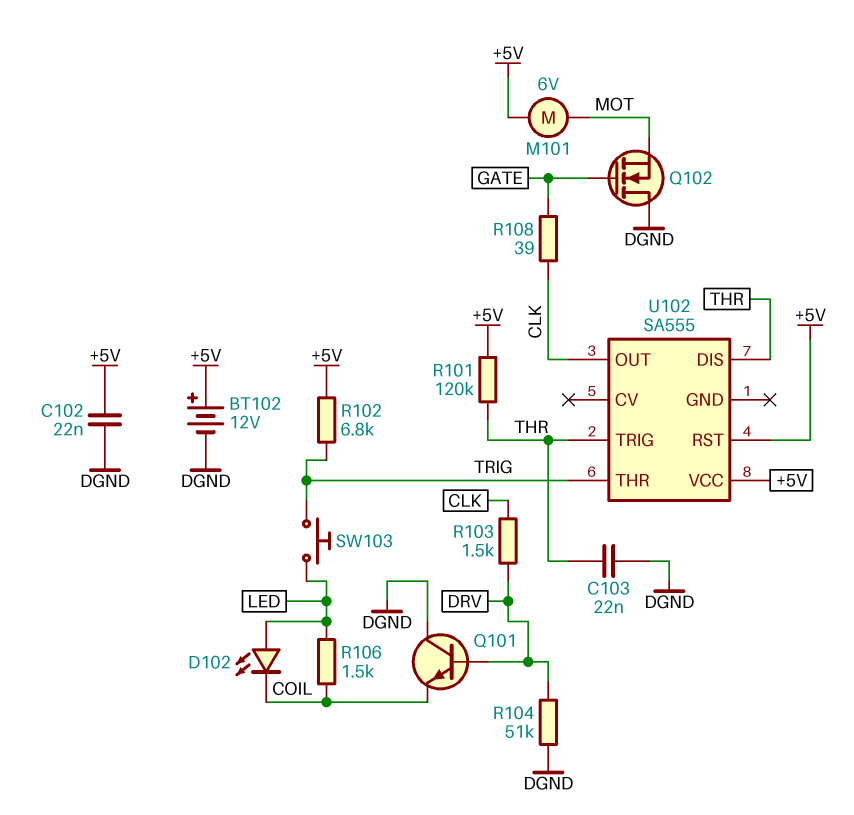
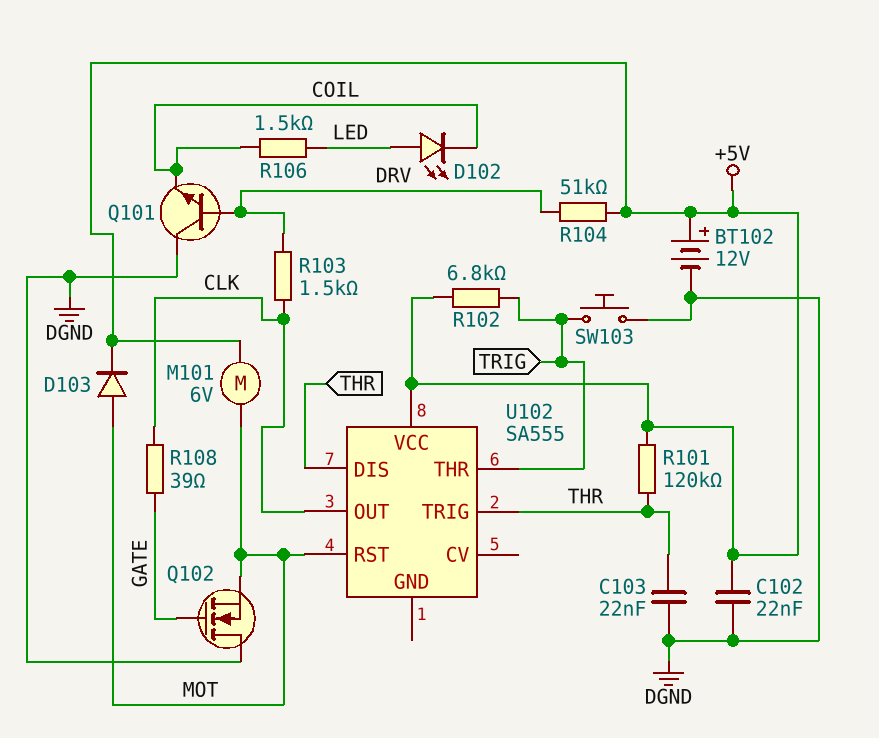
D103: none -> diode (A MOT, K +5V)
R104: 51k (DGND, DRV) -> 51k (+5V, DRV)
SW103: button (LED, TRIG) -> button (DGND, TRIG)
U102 pin RST: +5V -> MOT

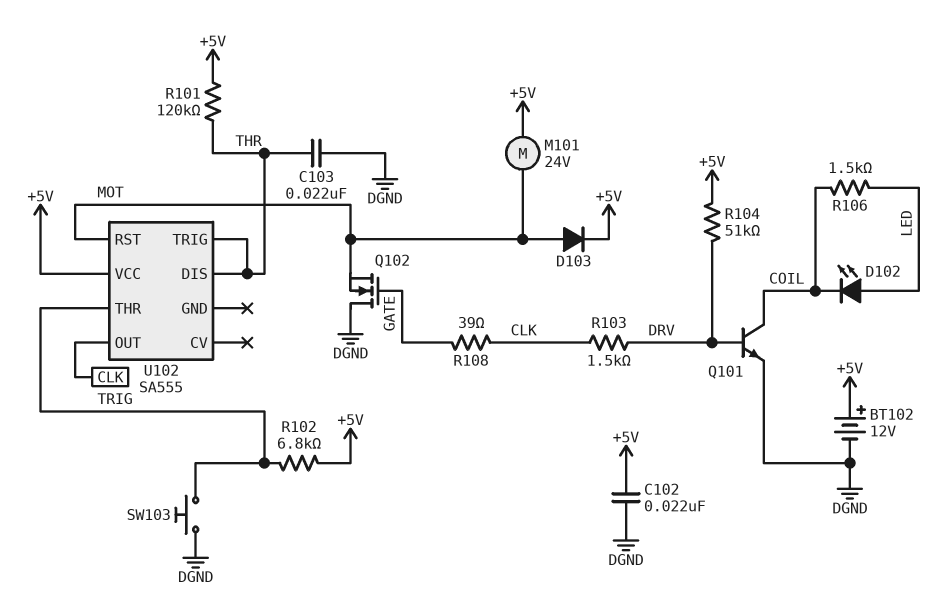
M101: motor 6V (+5V, MOT) -> motor 24V (+5V, MOT)
Q101: NPN (B DRV, C DGND, E COIL) -> NPN (B DRV, C COIL, E DGND)

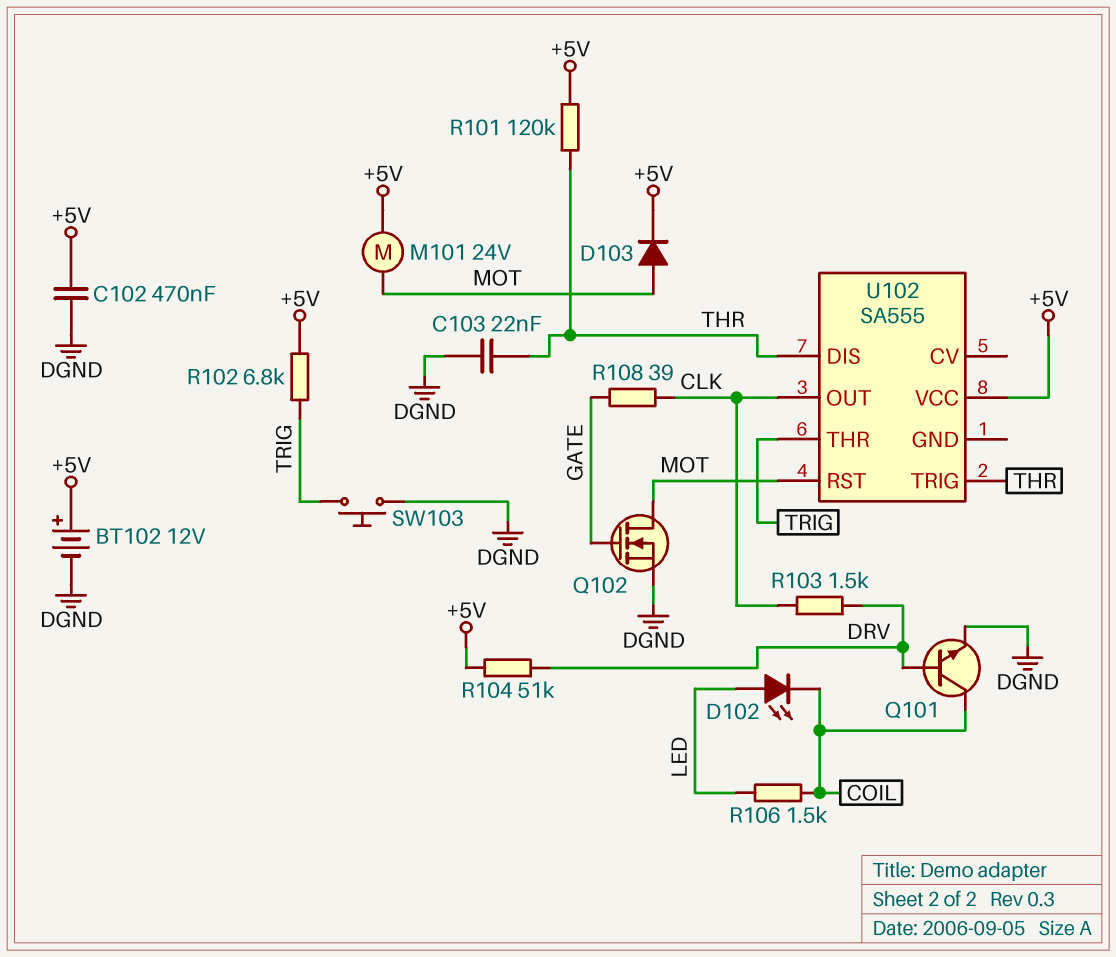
C102: 22nF (+5V, DGND) -> 470nF (+5V, DGND)
Q102: NMOS (G GATE, D DGND, S MOT) -> NMOS (G GATE, D MOT, S DGND)

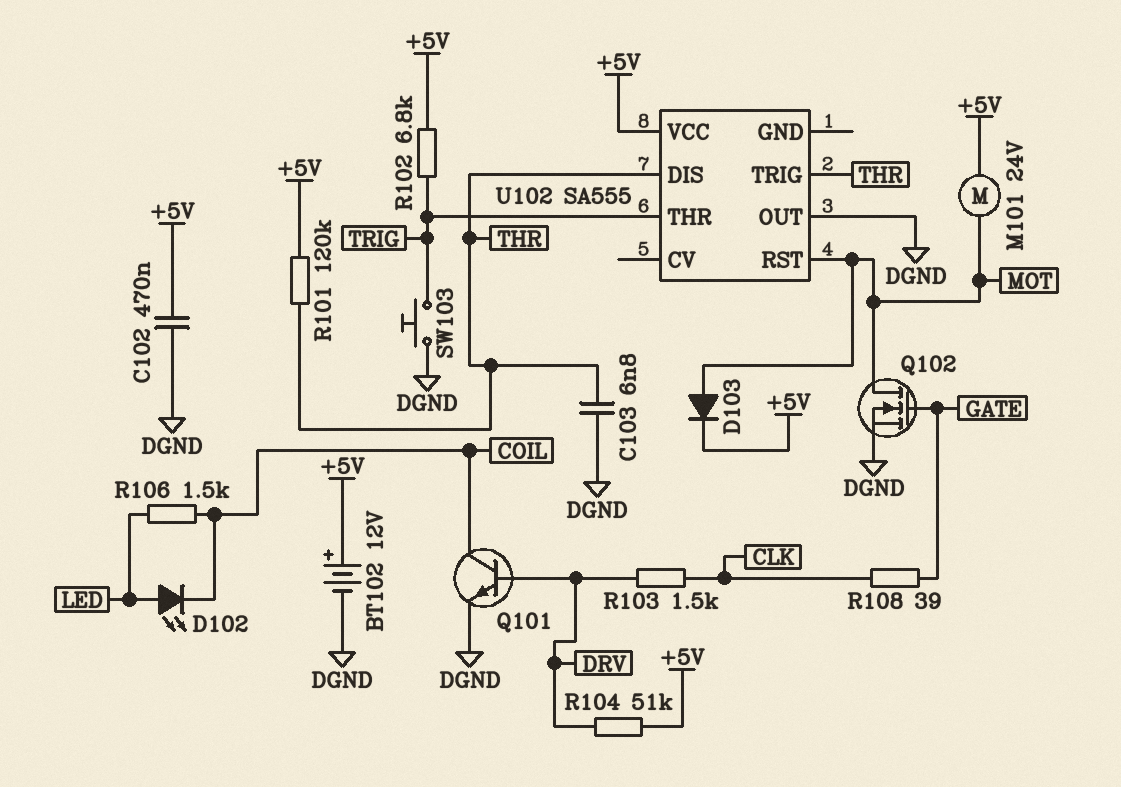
C103: 22nF (DGND, THR) -> 6.8nF (DGND, THR)
U102 pin OUT: CLK -> DGND

